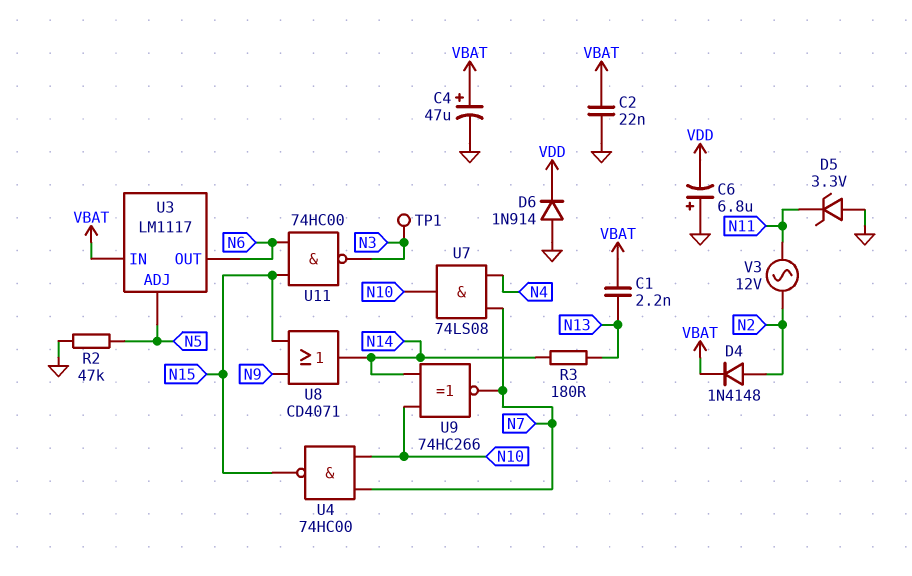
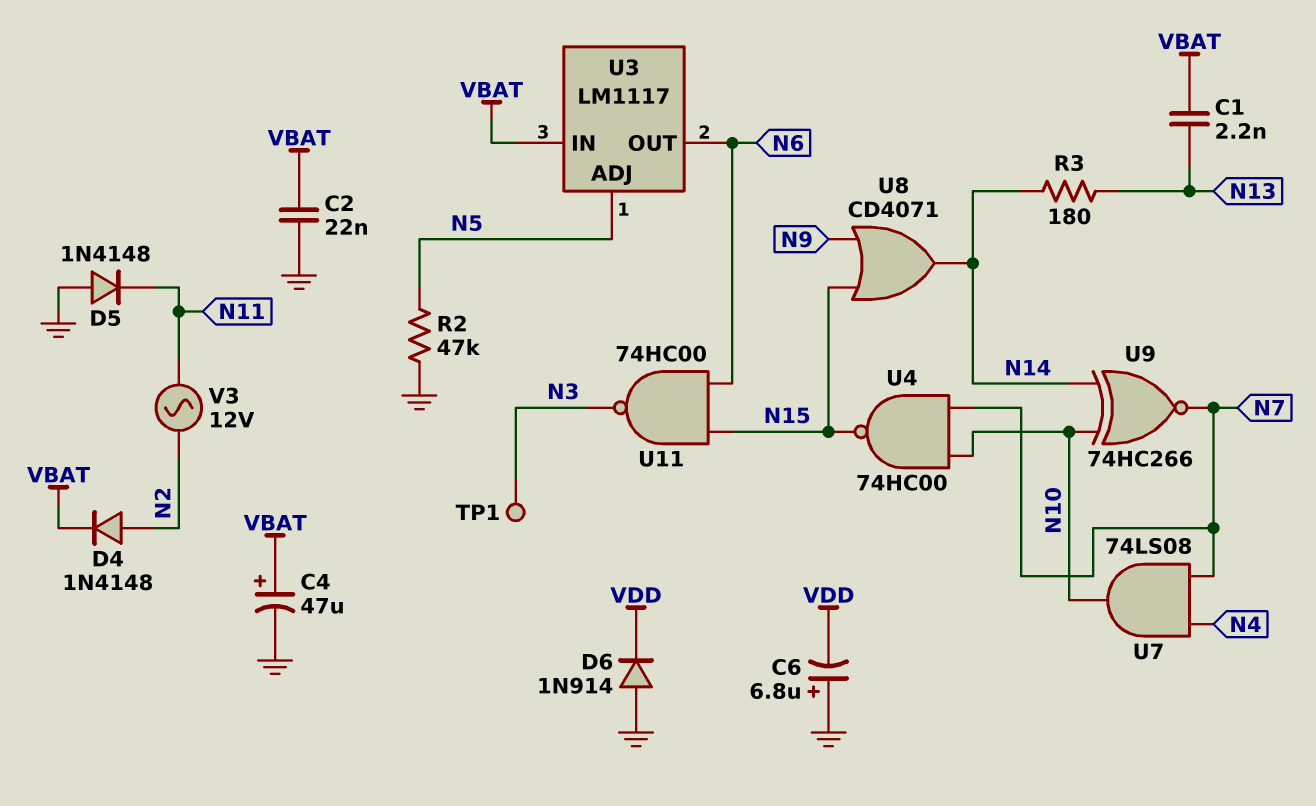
D5: zener 3.3V (A GND, K N11) -> diode 1N4148 (A GND, K N11)

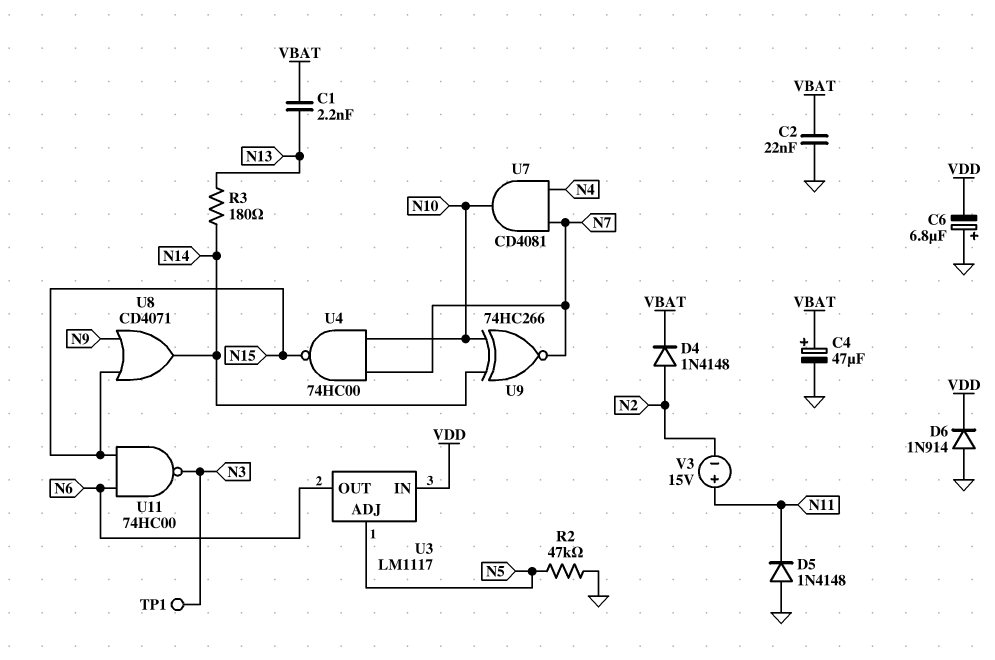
U3 pin IN: VBAT -> VDD
U7: AND 74LS08 (in N4, in N7, out N10) -> AND CD4081 (in N4, in N7, out N10)
V3: AC 12V (N2, N11) -> 15V (plus N11, minus N2)

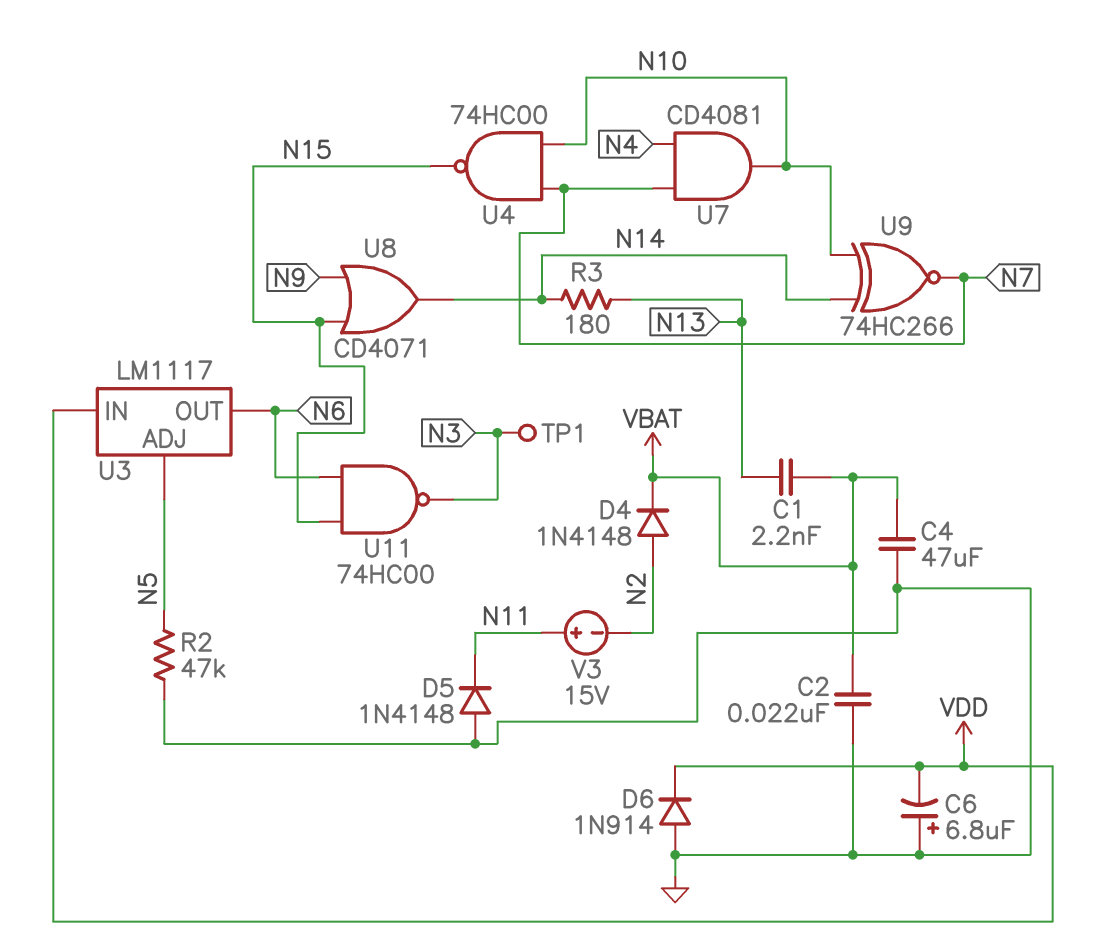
C4: 47uF (plus VBAT, minus GND) -> 47uF (GND, VBAT)

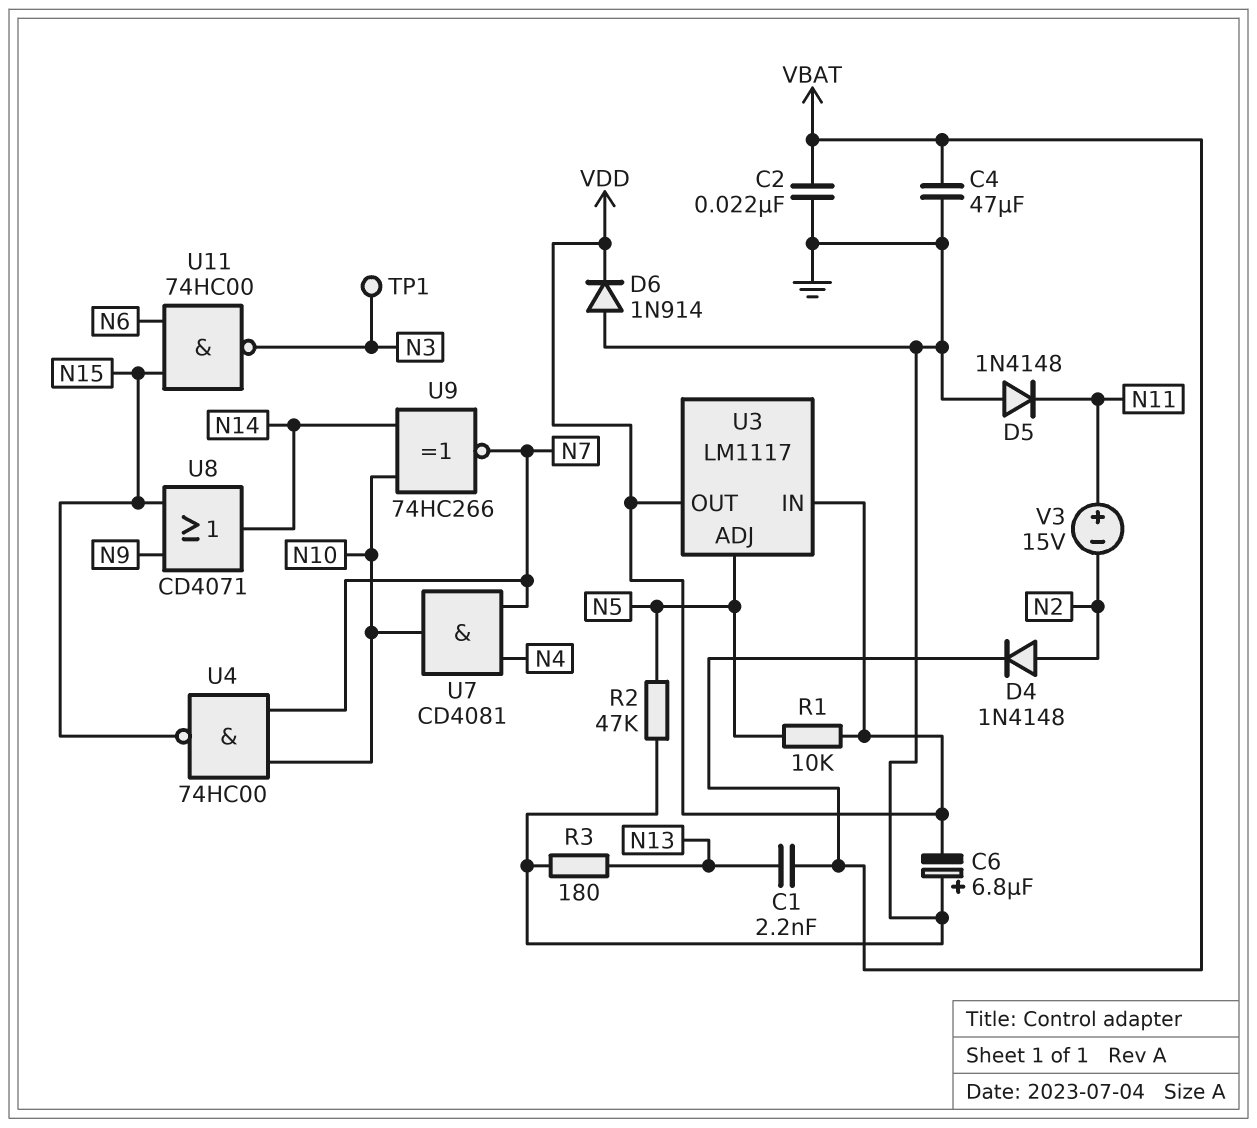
R1: none -> 10k (N5, VDD)
R3: 180 (N13, N14) -> 180 (GND, N13)
U3 pin OUT: N6 -> VDD

